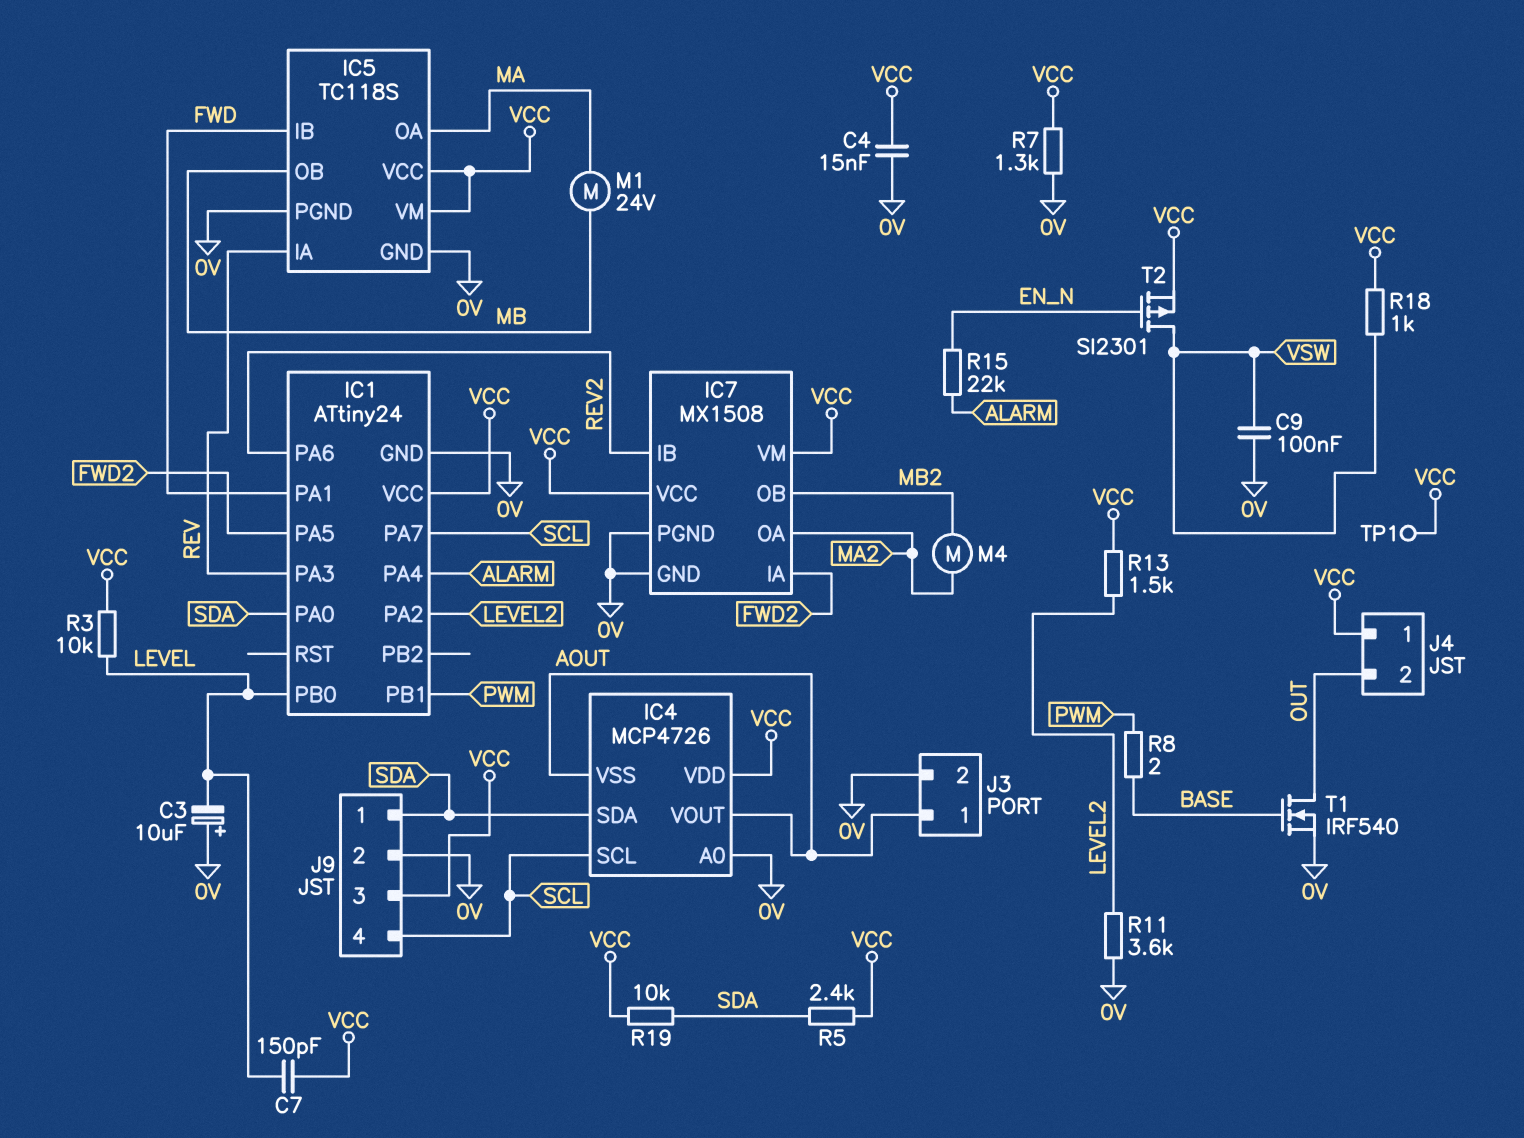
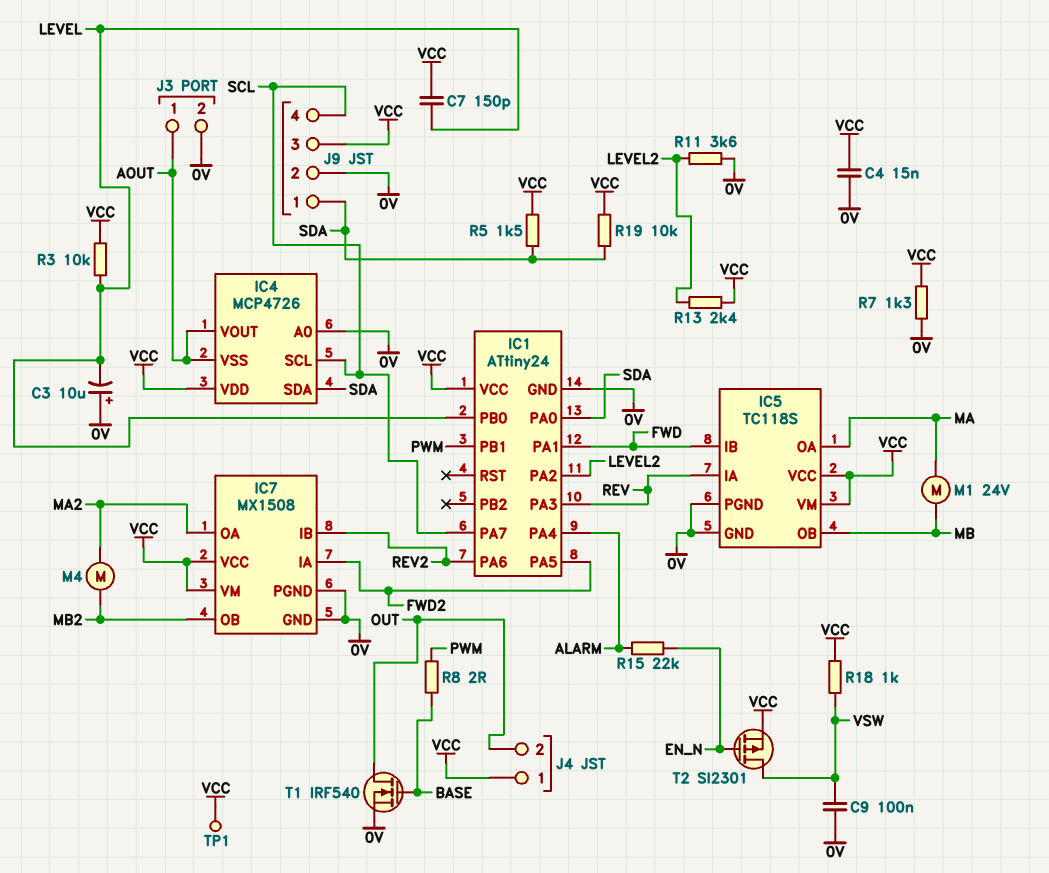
R5: 2.4k (SDA, VCC) -> 1.5k (SDA, VCC)
R13: 1.5k (LEVEL2, VCC) -> 2.4k (LEVEL2, VCC)

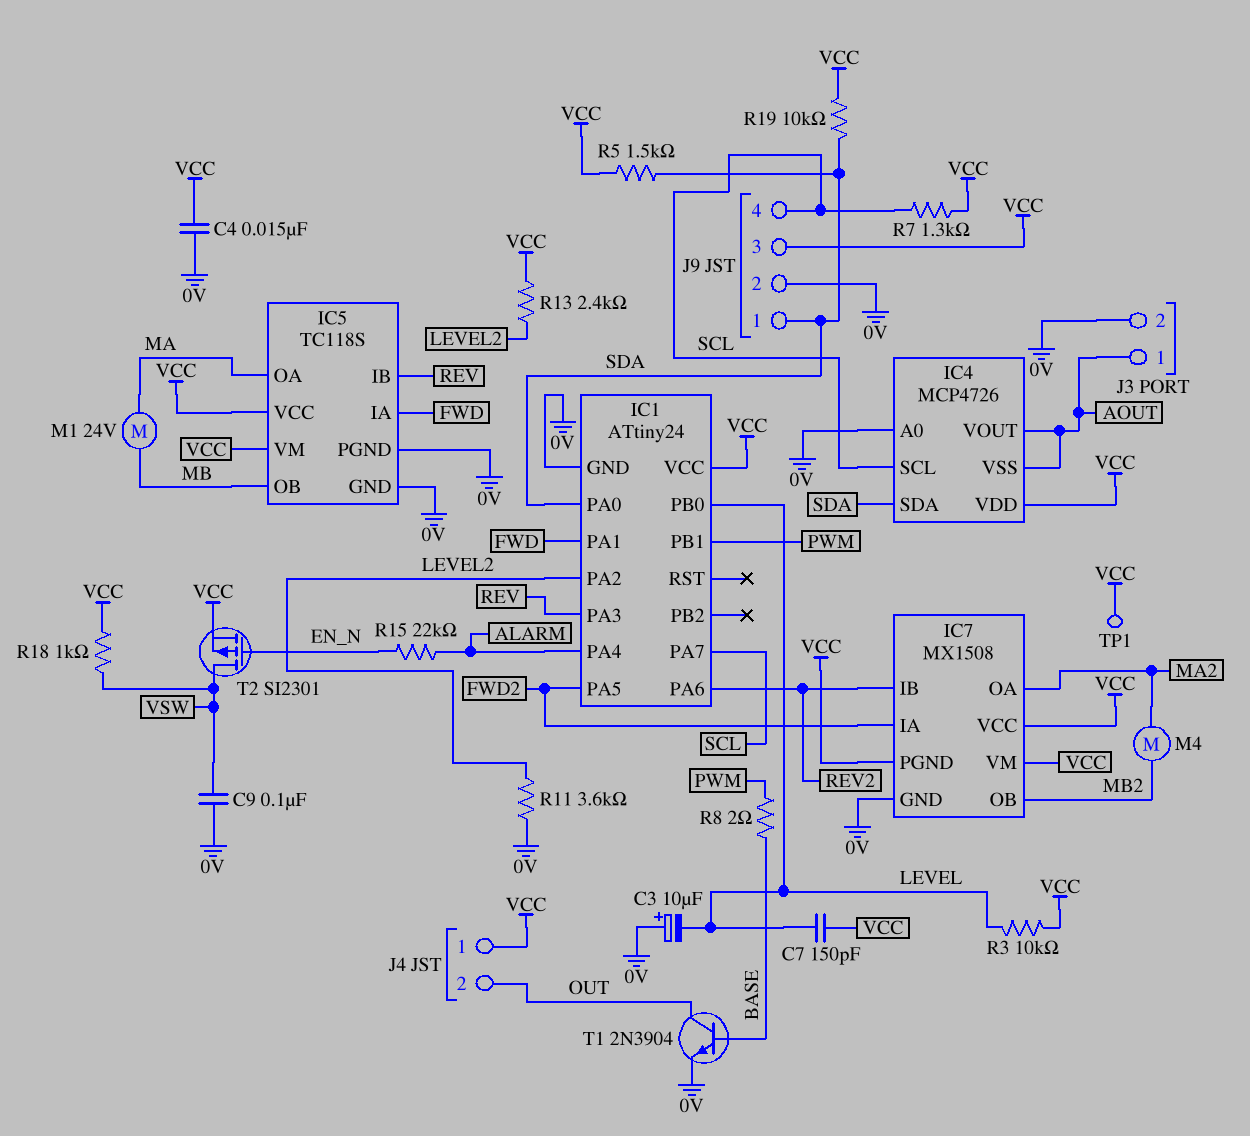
IC5 pin IA: REV -> FWD
IC5 pin IB: FWD -> REV
IC7 pin PGND: 0V -> VCC
R7: 1.3k (0V, VCC) -> 1.3k (SCL, VCC)
T1: NMOS IRF540 (G BASE, D OUT, S 0V) -> NPN 2N3904 (B BASE, C OUT, E 0V)

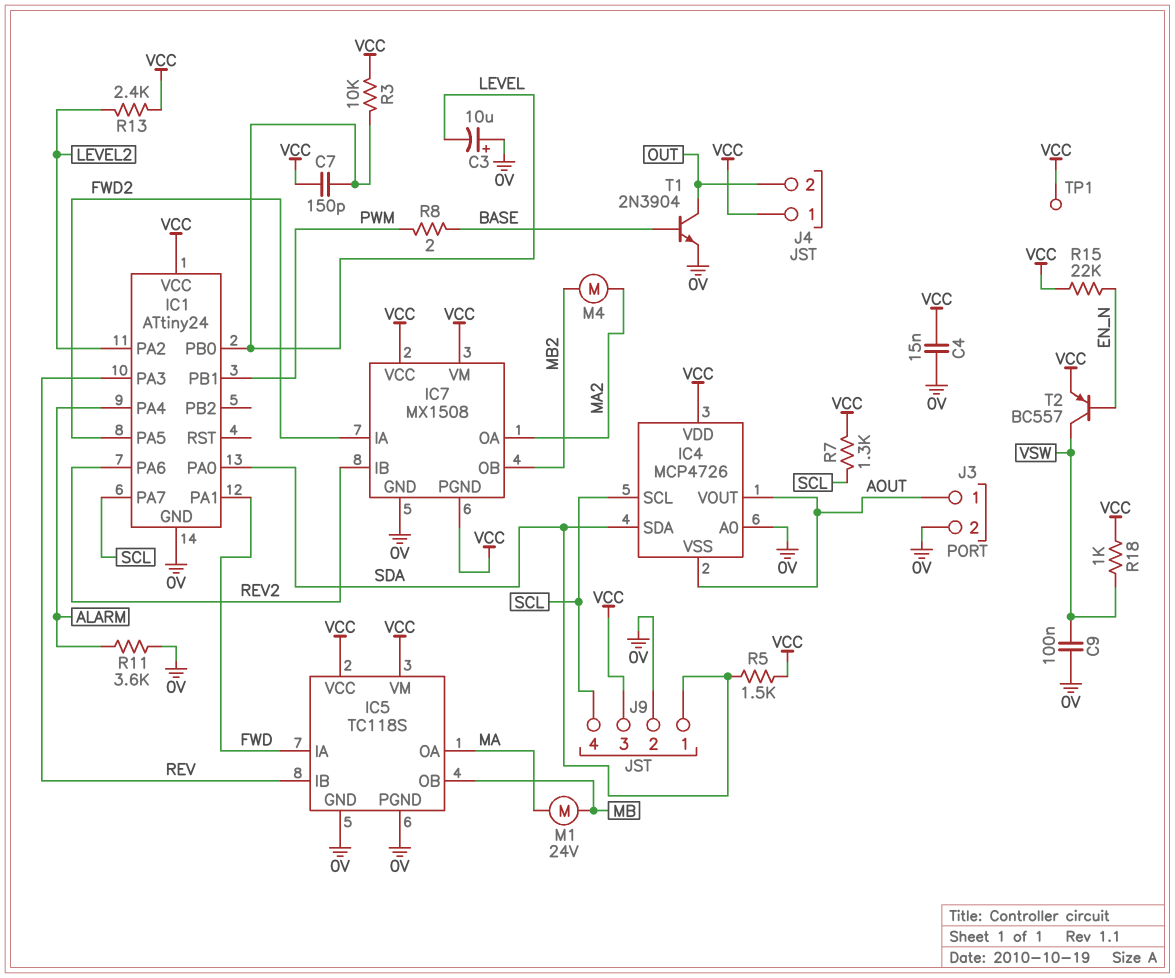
R11: 3.6k (0V, LEVEL2) -> 3.6k (0V, ALARM)
R15: 22k (ALARM, EN_N) -> 22k (EN_N, VCC)
R19: 10k (SDA, VCC) -> none
T2: PMOS SI2301 (G EN_N, D VSW, S VCC) -> PNP BC557 (B EN_N, C VSW, E VCC)

